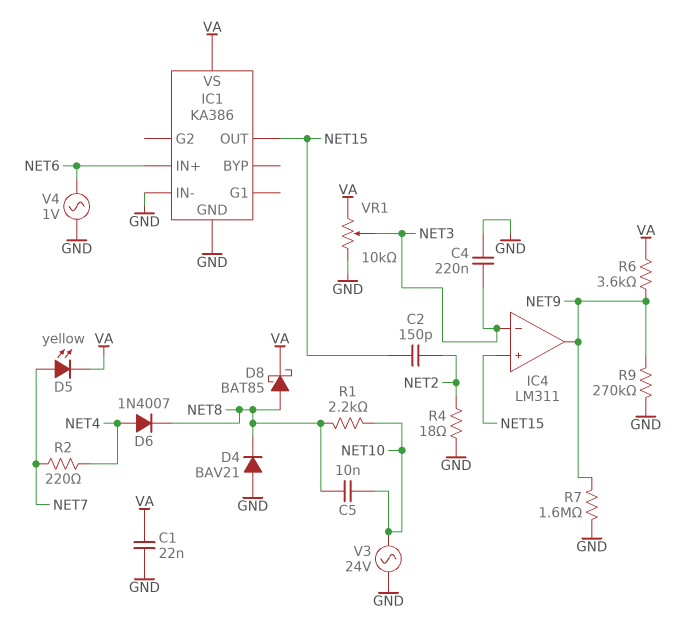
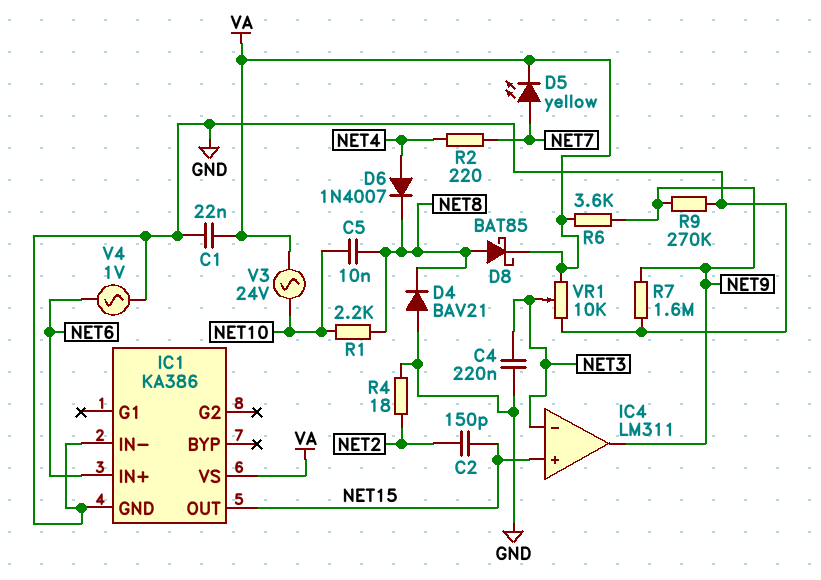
V3: AC 24V (GND, NET10) -> AC 24V (NET10, VA)

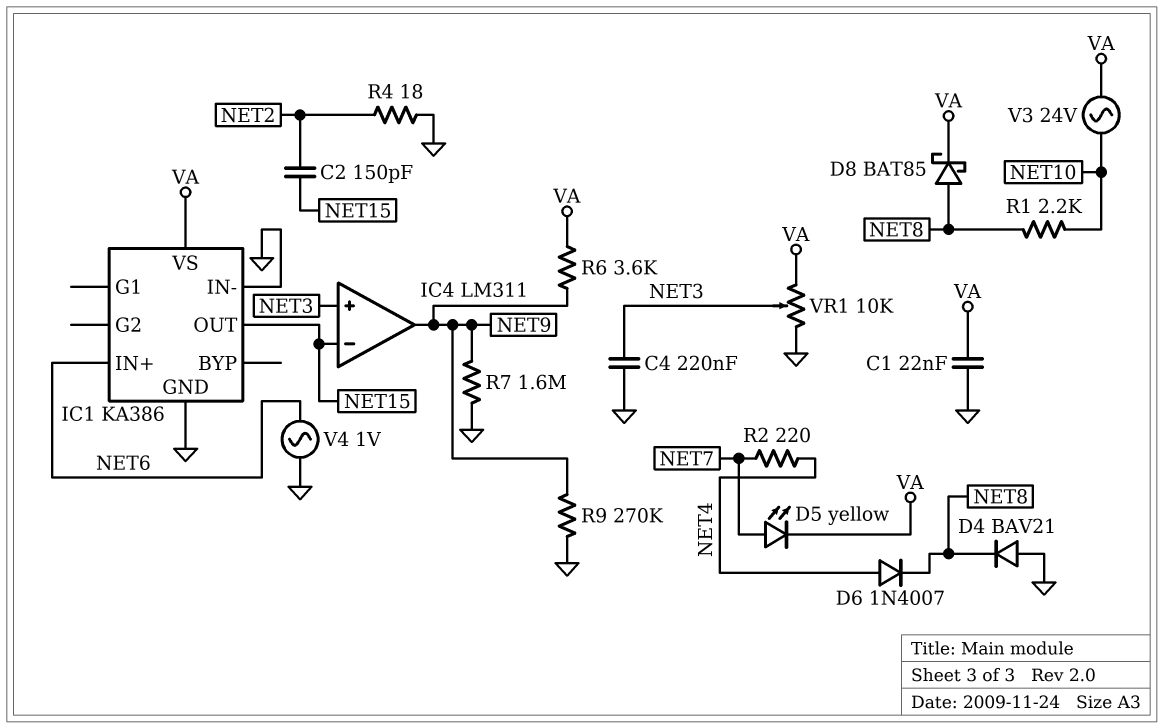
C5: 10nF (NET8, NET10) -> none
IC4 pin in+: NET15 -> NET3
IC4 pin in-: NET3 -> NET15

